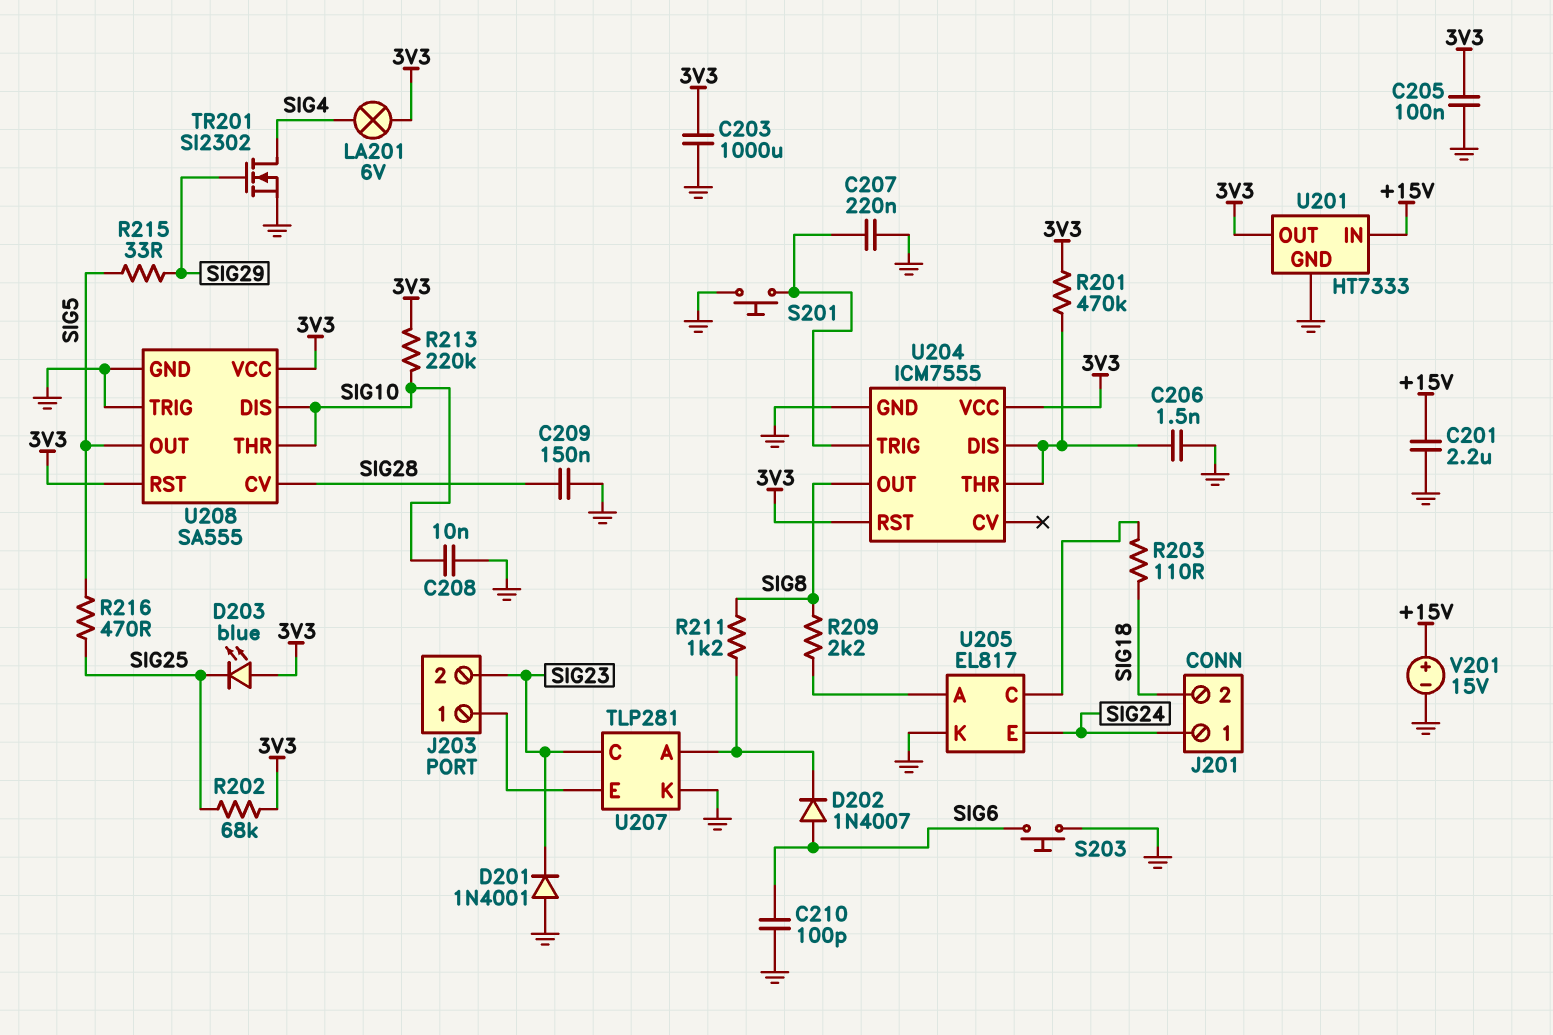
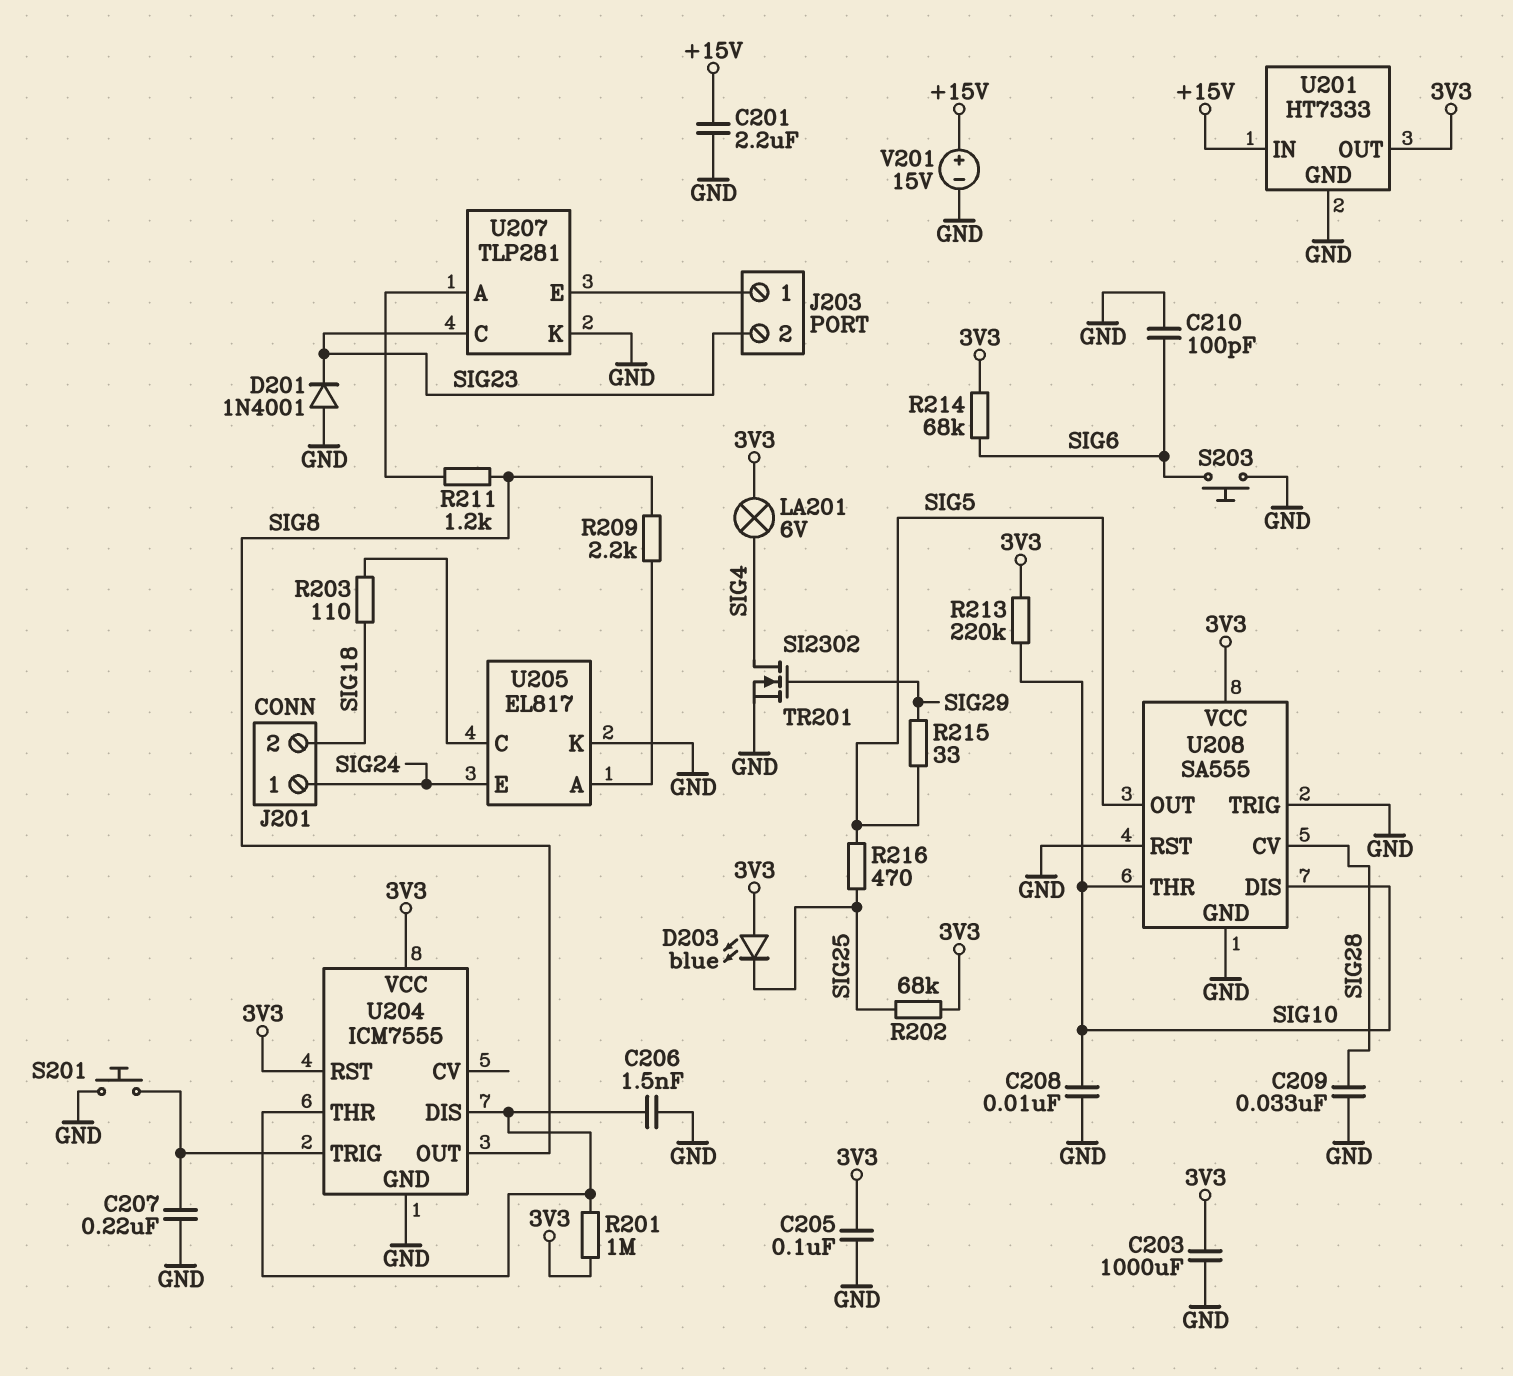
C209: 150nF (GND, SIG28) -> 33nF (GND, SIG28)
D202: diode 1N4007 (A SIG6, K U207/A) -> none
R201: 470k (3V3, U204/DIS) -> 1M (3V3, U204/DIS)
R214: none -> 68k (3V3, SIG6)
U208 pin RST: 3V3 -> GND

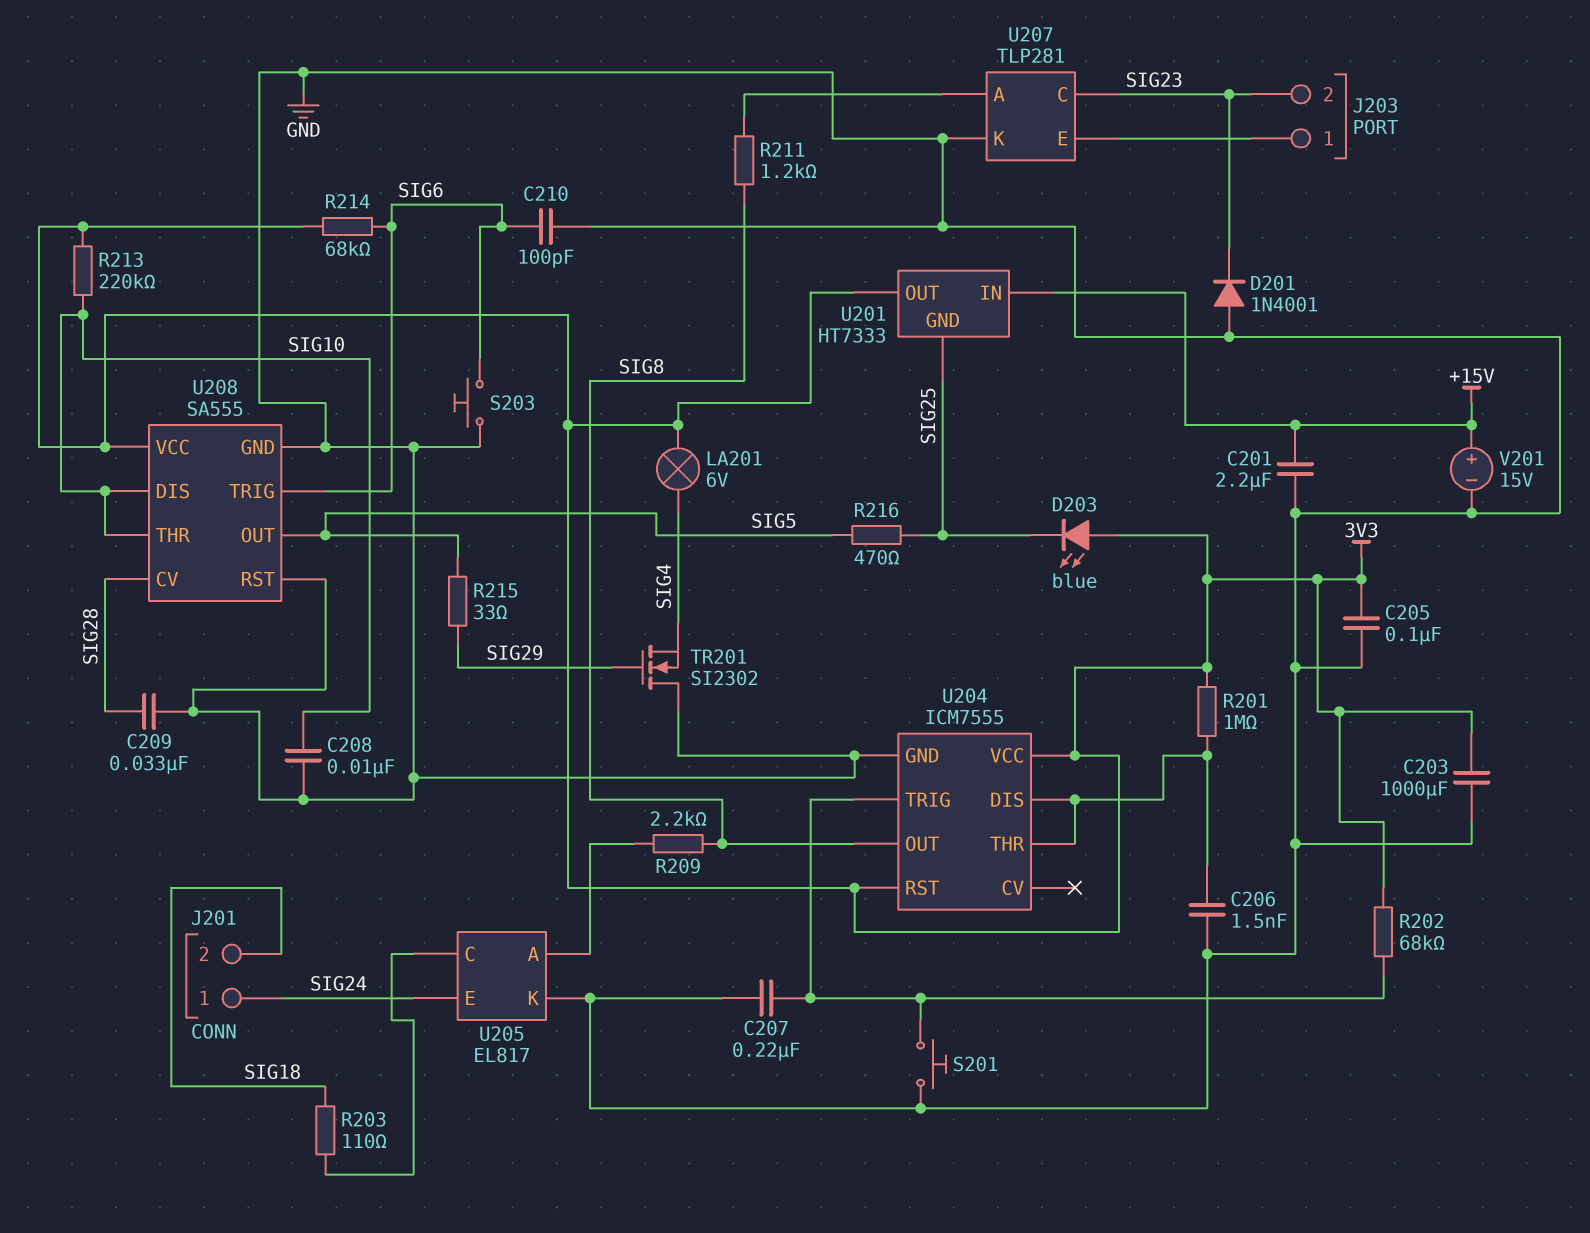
R202: 68k (3V3, SIG25) -> 68k (3V3, U204/TRIG)
TR201: NMOS SI2302 (G SIG29, D SIG4, S GND) -> NMOS SI2302 (G SIG29, D GND, S SIG4)
U201 pin GND: GND -> SIG25
U208 pin TRIG: GND -> SIG6

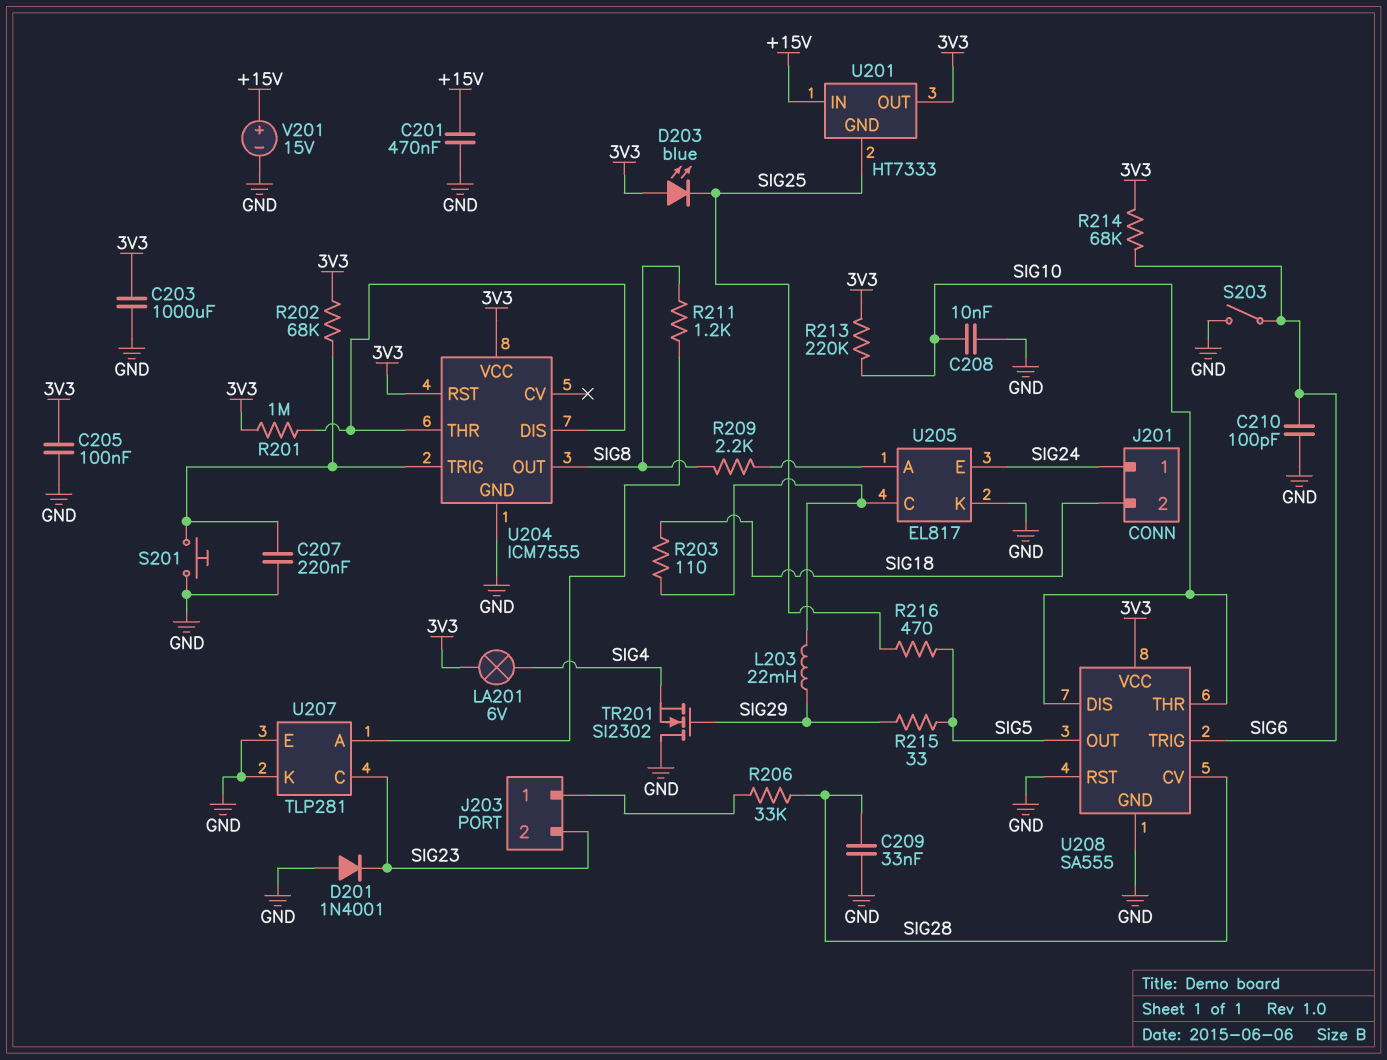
C201: 2.2uF (+15V, GND) -> 470nF (+15V, GND)
C206: 1.5nF (GND, U204/DIS) -> none
L203: none -> 22mH (SIG29, U205/C)
R206: none -> 33k (J203/1, SIG28)
S203: button (GND, SIG6) -> switch (GND, SIG6)
U207 pin E: J203/1 -> GND

